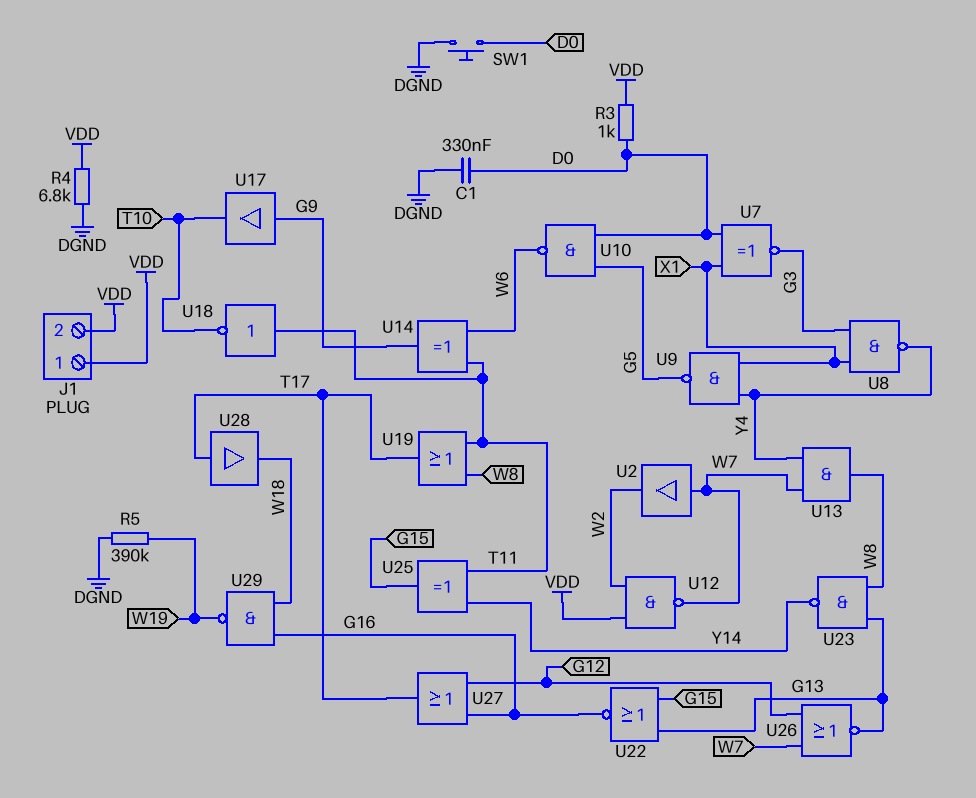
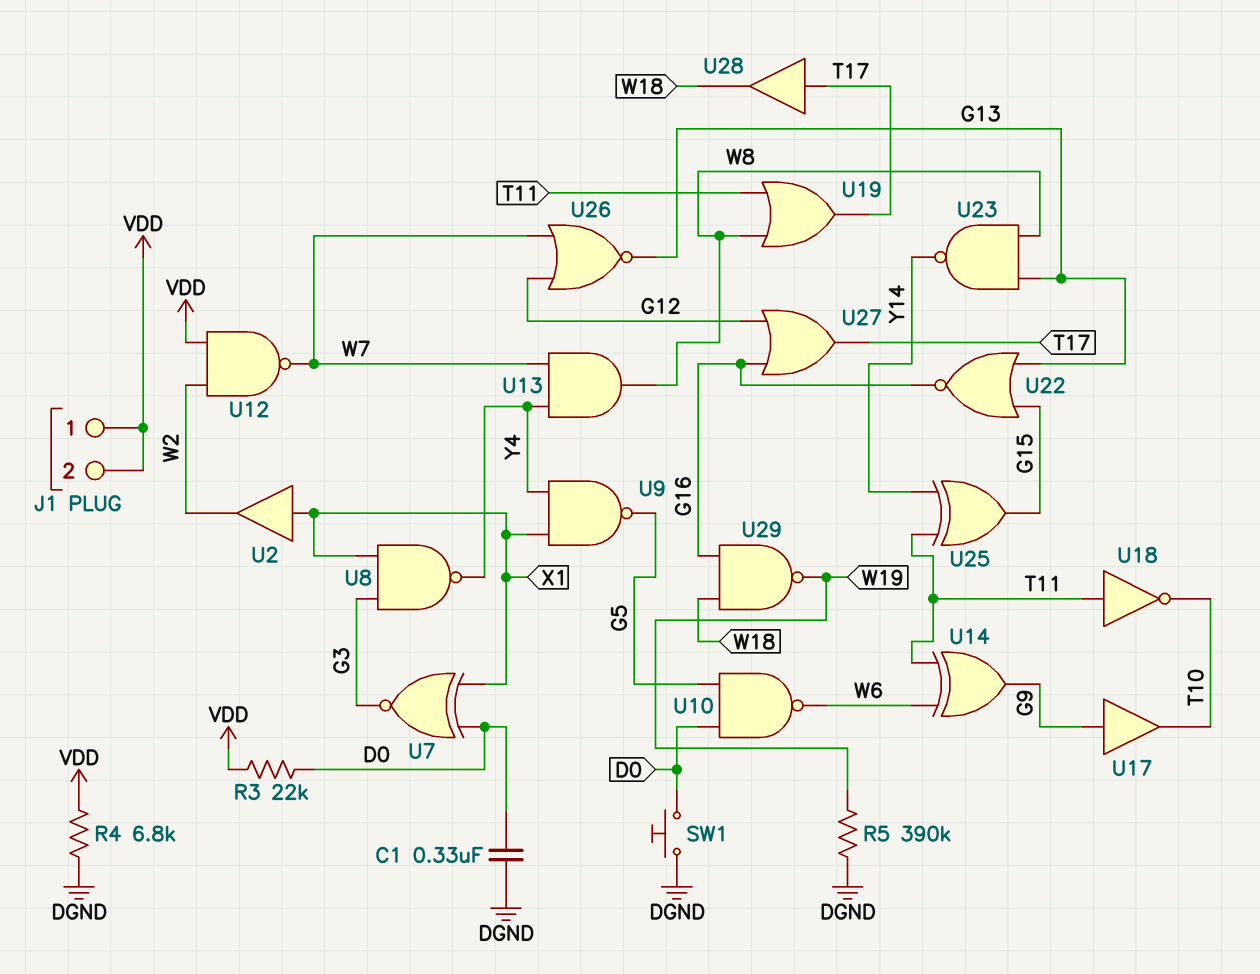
R3: 1k (D0, VDD) -> 22k (D0, VDD)
U2: buffer (in W7, out W2) -> buffer (in X1, out W2)

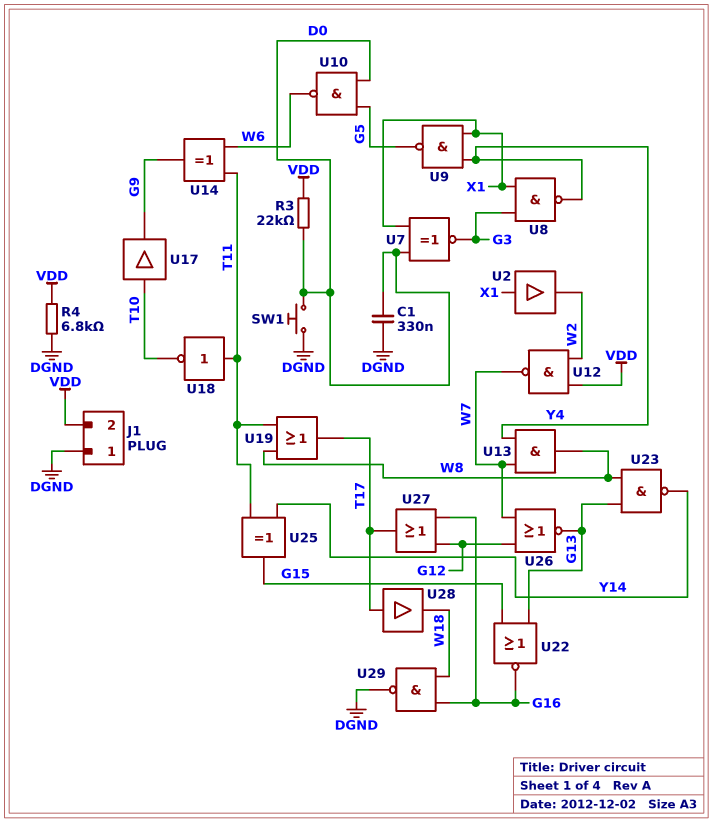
J1 pin 1: VDD -> DGND
R5: 390k (DGND, W19) -> none
U17: buffer (in G9, out T10) -> buffer (in T10, out G9)
U29: NAND (in G16, in W18, out W19) -> NAND (in G16, in W18, out DGND)

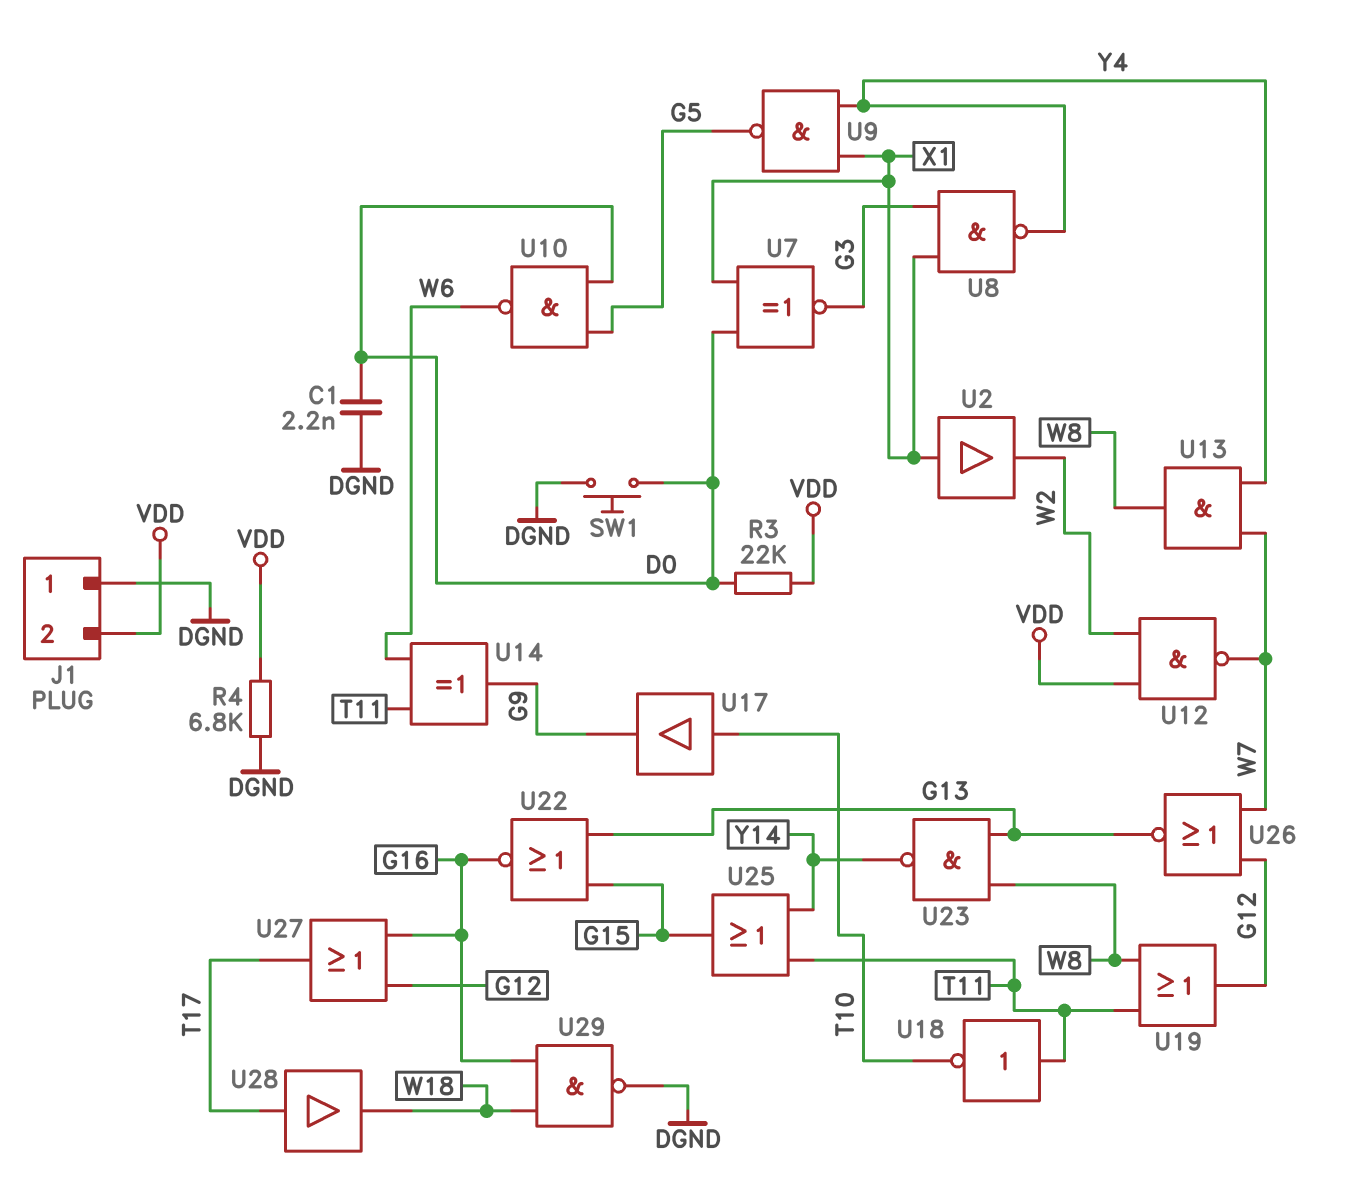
C1: 330nF (D0, DGND) -> 2.2nF (D0, DGND)
U19: OR (in T11, in W8, out T17) -> OR (in T11, in W8, out G12)
U25: XOR (in T11, in Y14, out G15) -> OR (in T11, in Y14, out G15)

